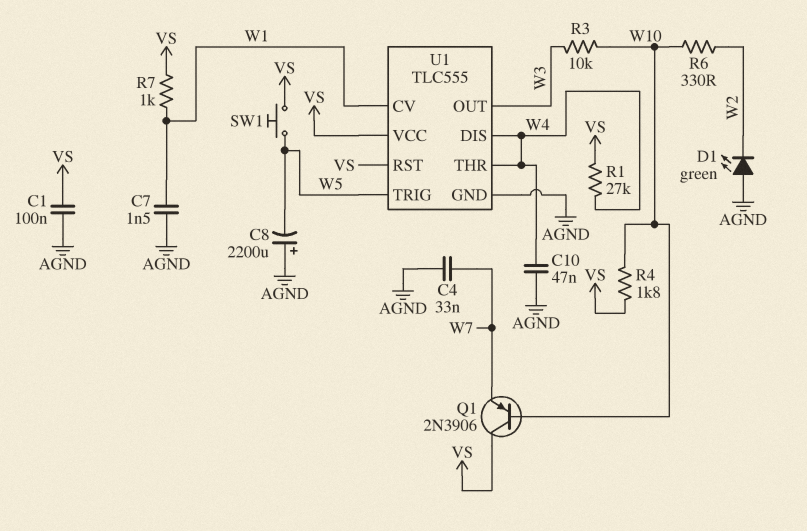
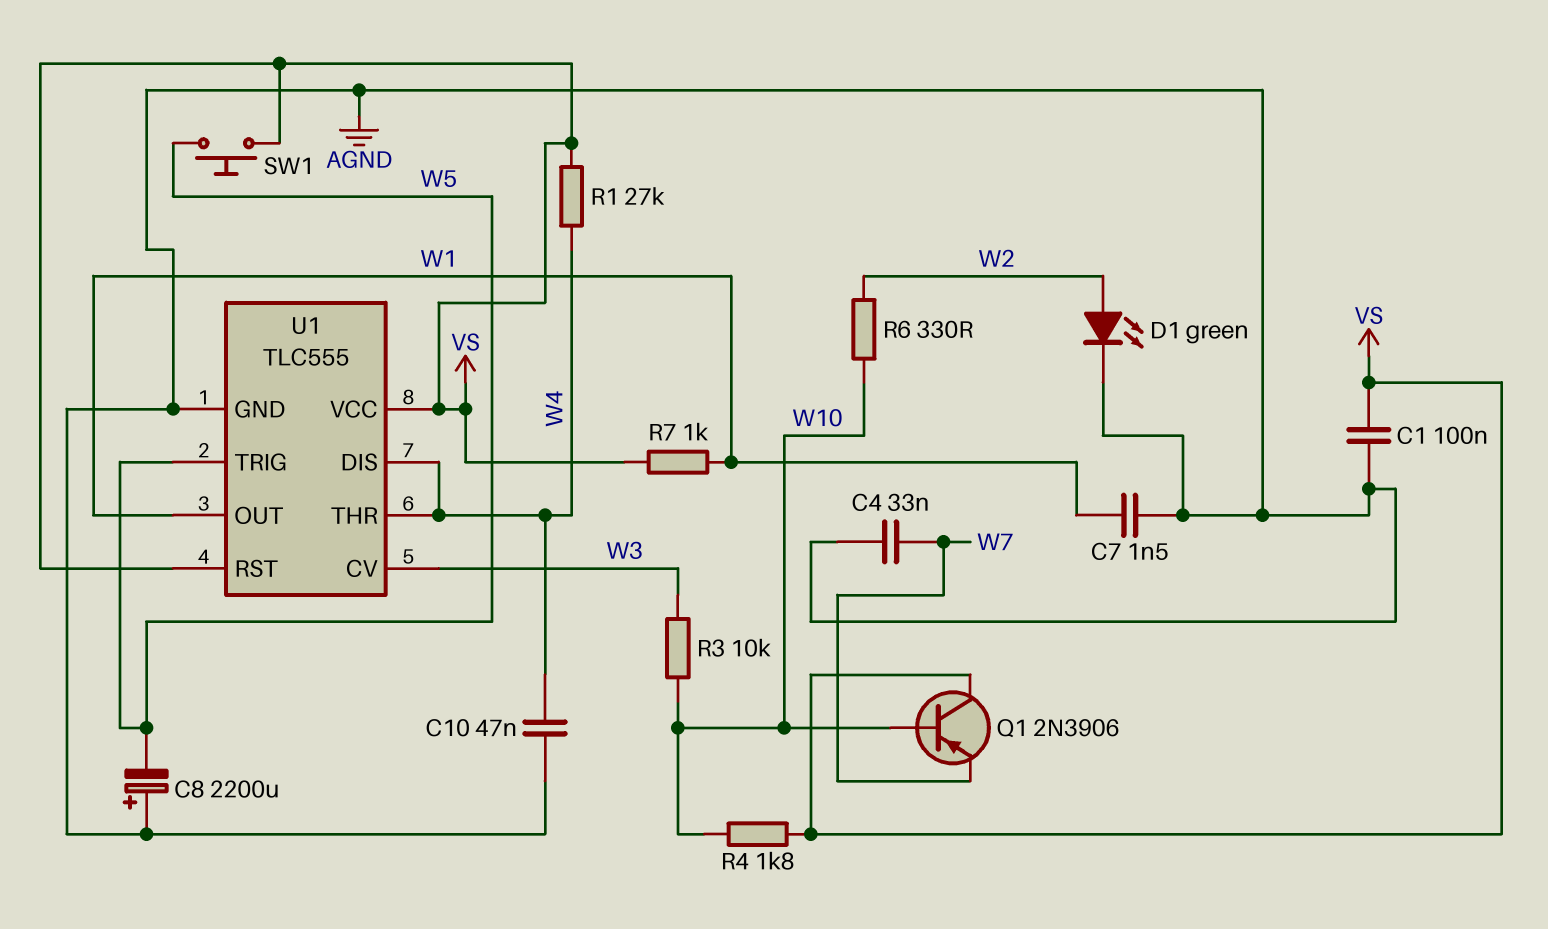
D1: LED green (A AGND, K W2) -> LED green (A W2, K AGND)
U1 pin CV: W1 -> W3
U1 pin OUT: W3 -> W1

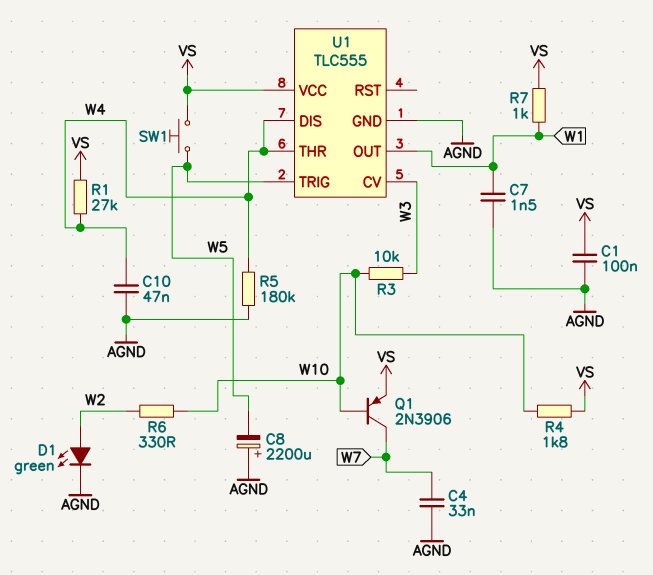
Q1: PNP 2N3906 (B W10, C VS, E W7) -> PNP 2N3906 (B W10, C W7, E VS)
R5: none -> 180k (AGND, W4)
U1 pin RST: VS -> none

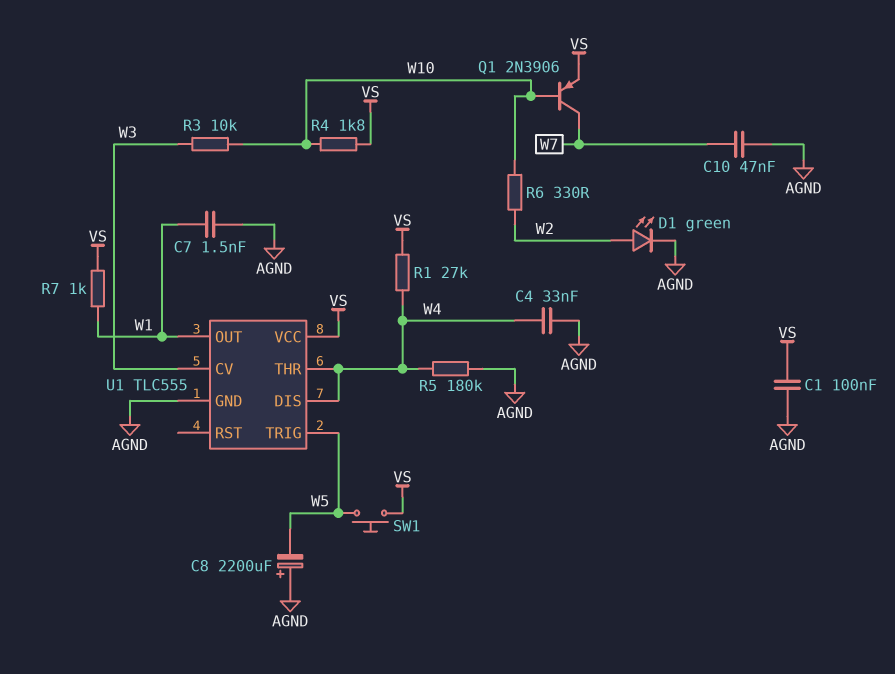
C4: 33nF (AGND, W7) -> 33nF (AGND, W4)
C10: 47nF (AGND, W4) -> 47nF (AGND, W7)

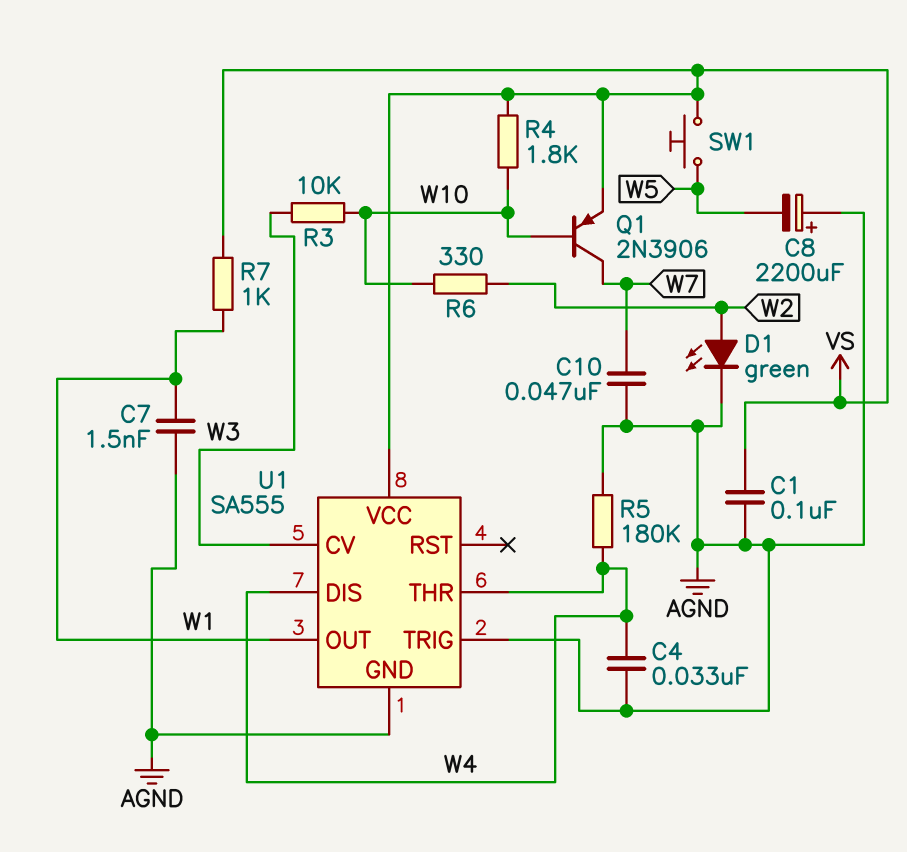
R1: 27k (VS, W4) -> none
U1: TLC555 -> SA555
U1 pin TRIG: W5 -> AGND

